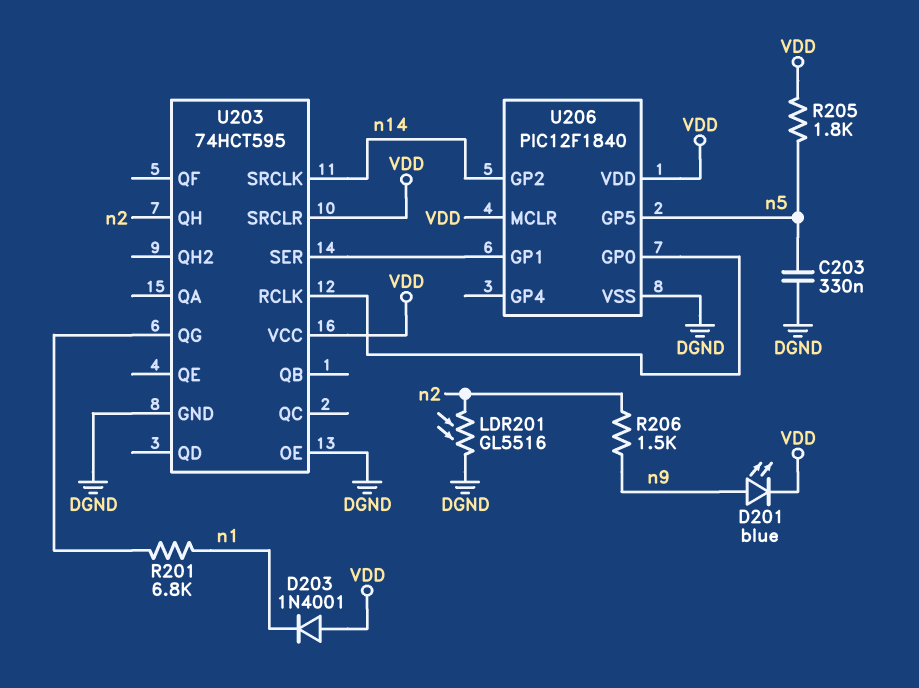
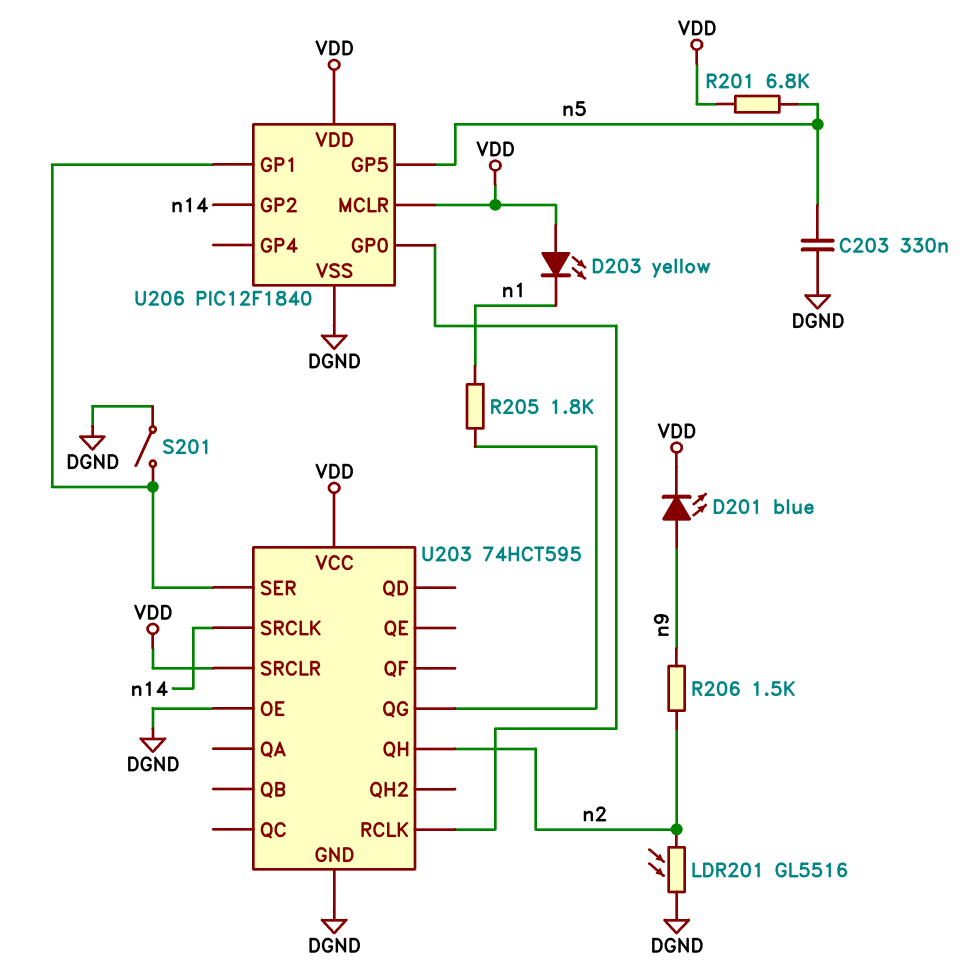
D203: diode 1N4001 (A VDD, K n1) -> LED yellow (A VDD, K n1)
R201: 6.8k (U203/QG, n1) -> 6.8k (VDD, n5)
R205: 1.8k (VDD, n5) -> 1.8k (U203/QG, n1)
S201: none -> switch (DGND, U203/SER)

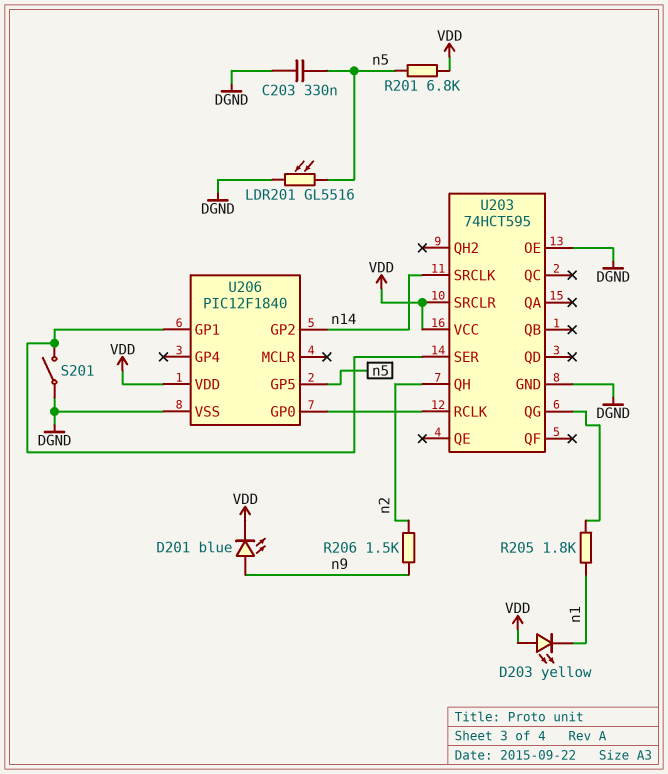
LDR201: GL5516 (DGND, n2) -> GL5516 (DGND, n5)
U206 pin MCLR: VDD -> none

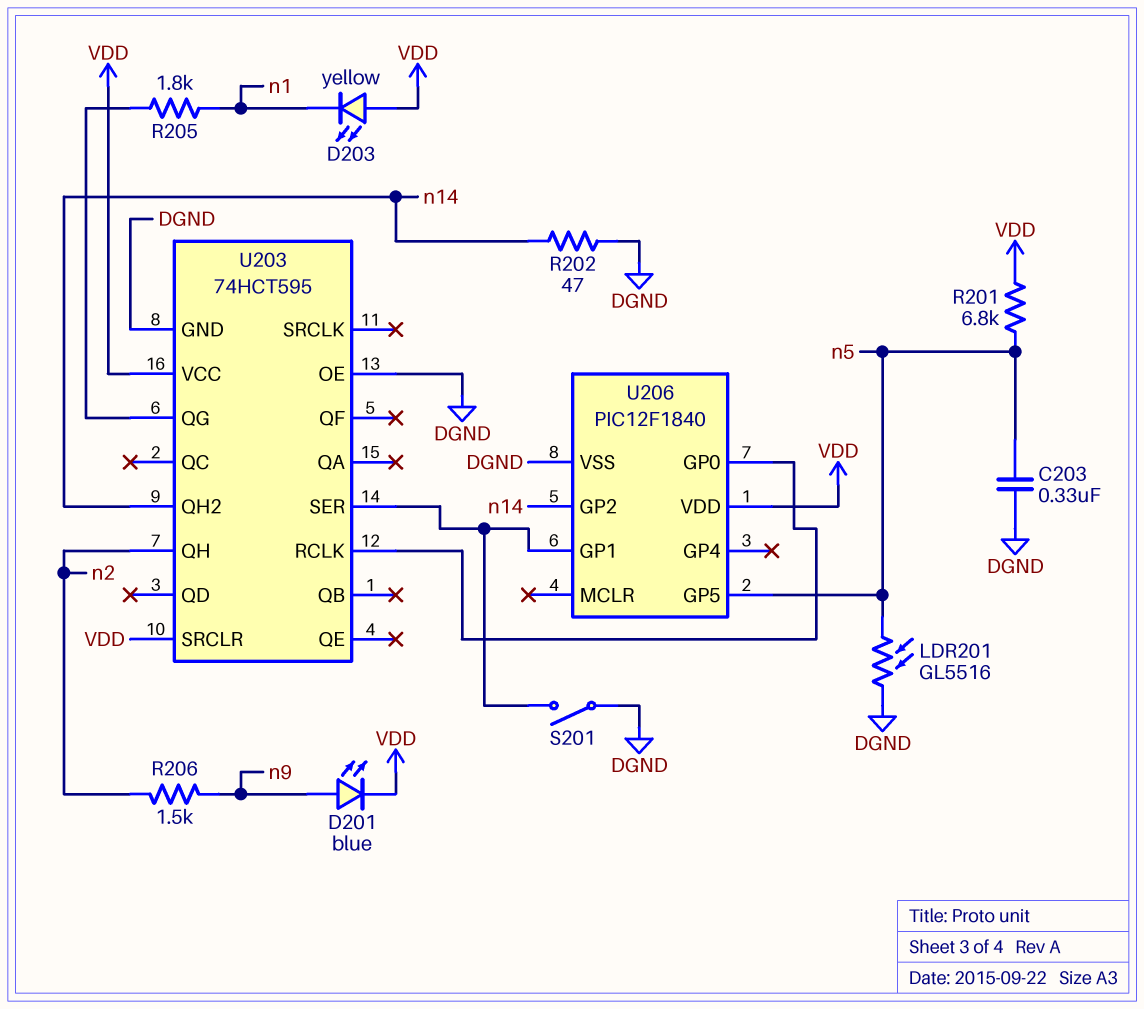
R202: none -> 47 (DGND, n14)
U203 pin QH2: none -> n14
U203 pin SRCLK: n14 -> none

